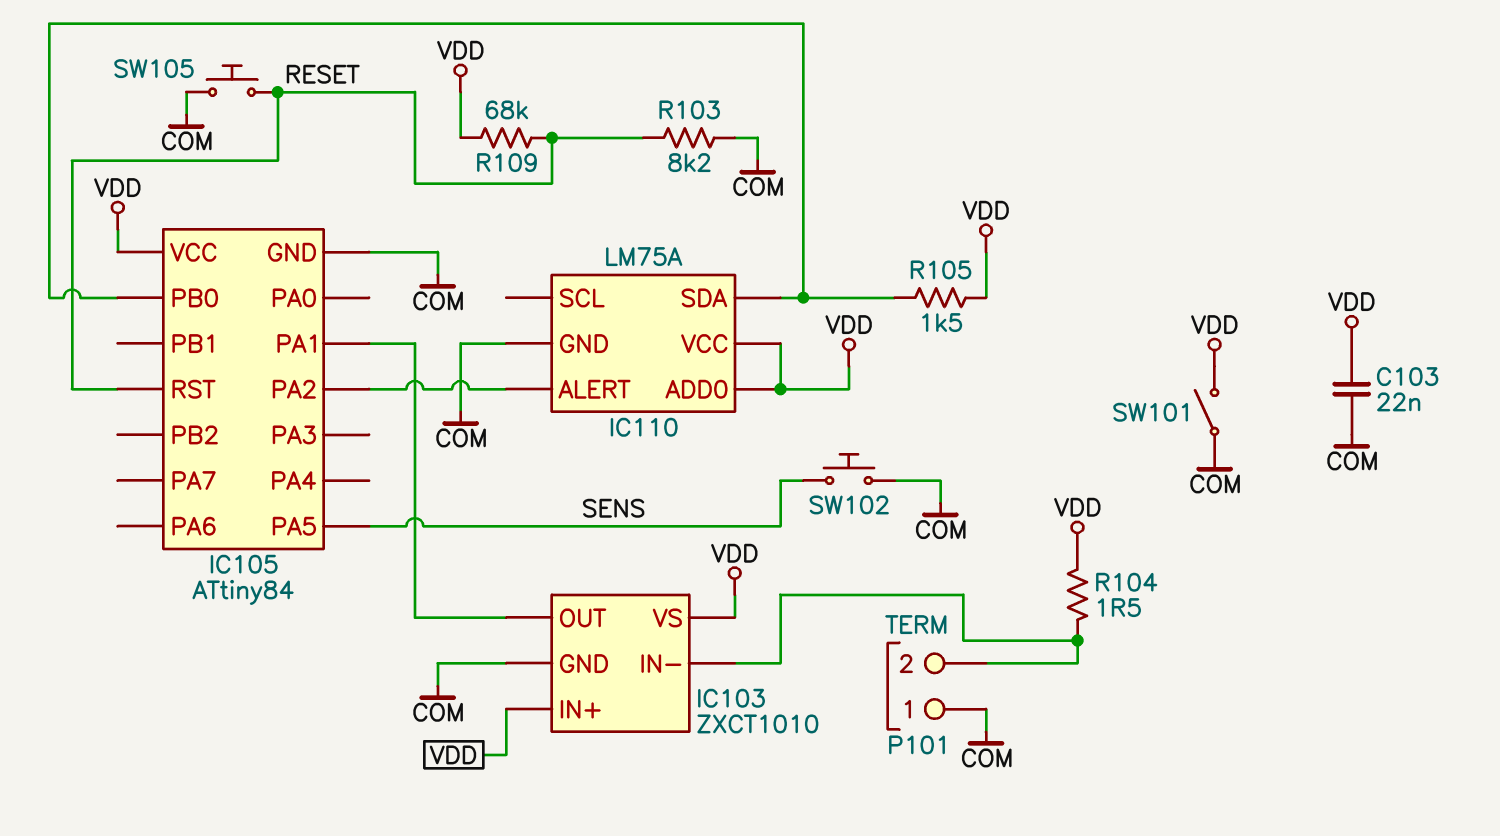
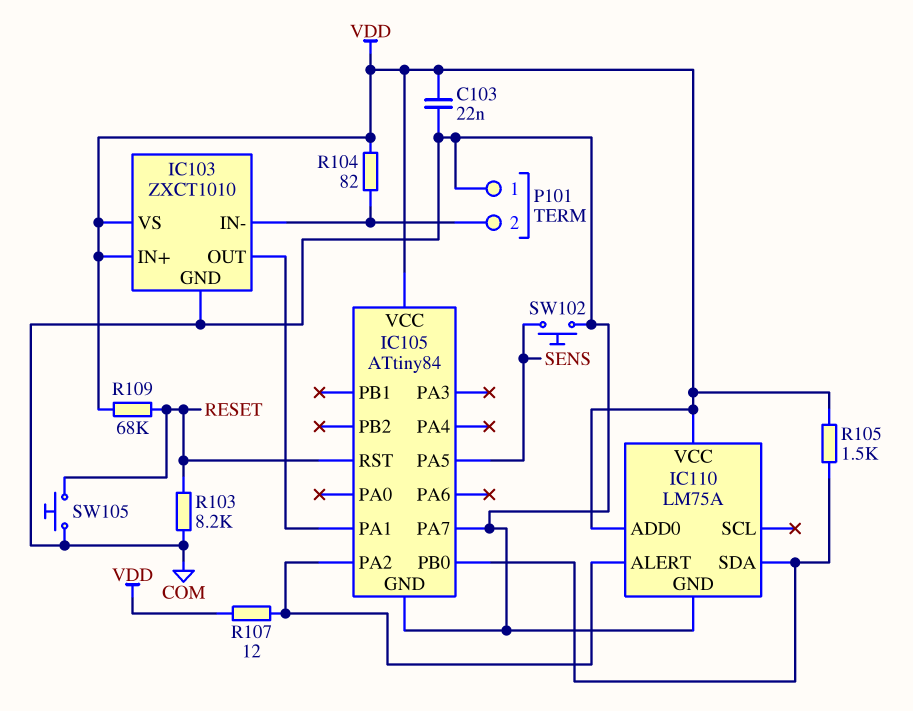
IC105 pin PA7: none -> COM
R104: 1.5 (IC103/IN-, VDD) -> 82 (IC103/IN-, VDD)
R107: none -> 12 (IC105/PA2, VDD)
SW101: switch (COM, VDD) -> none

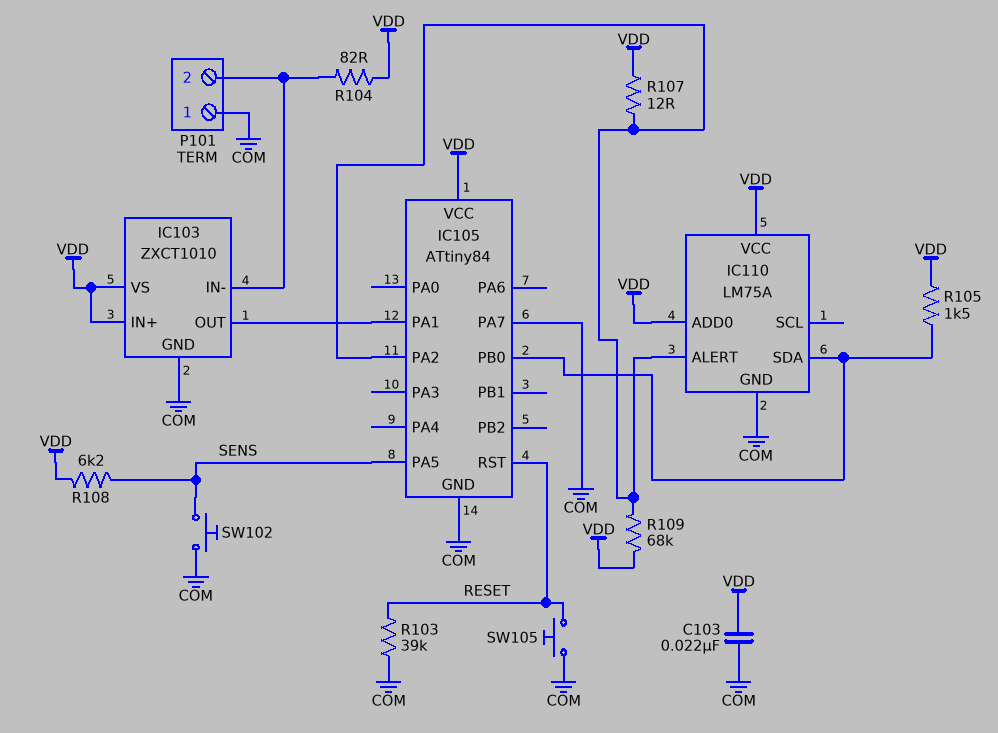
R103: 8.2k (COM, RESET) -> 39k (COM, RESET)
R108: none -> 6.2k (SENS, VDD)
R109: 68k (RESET, VDD) -> 68k (IC105/PA2, VDD)

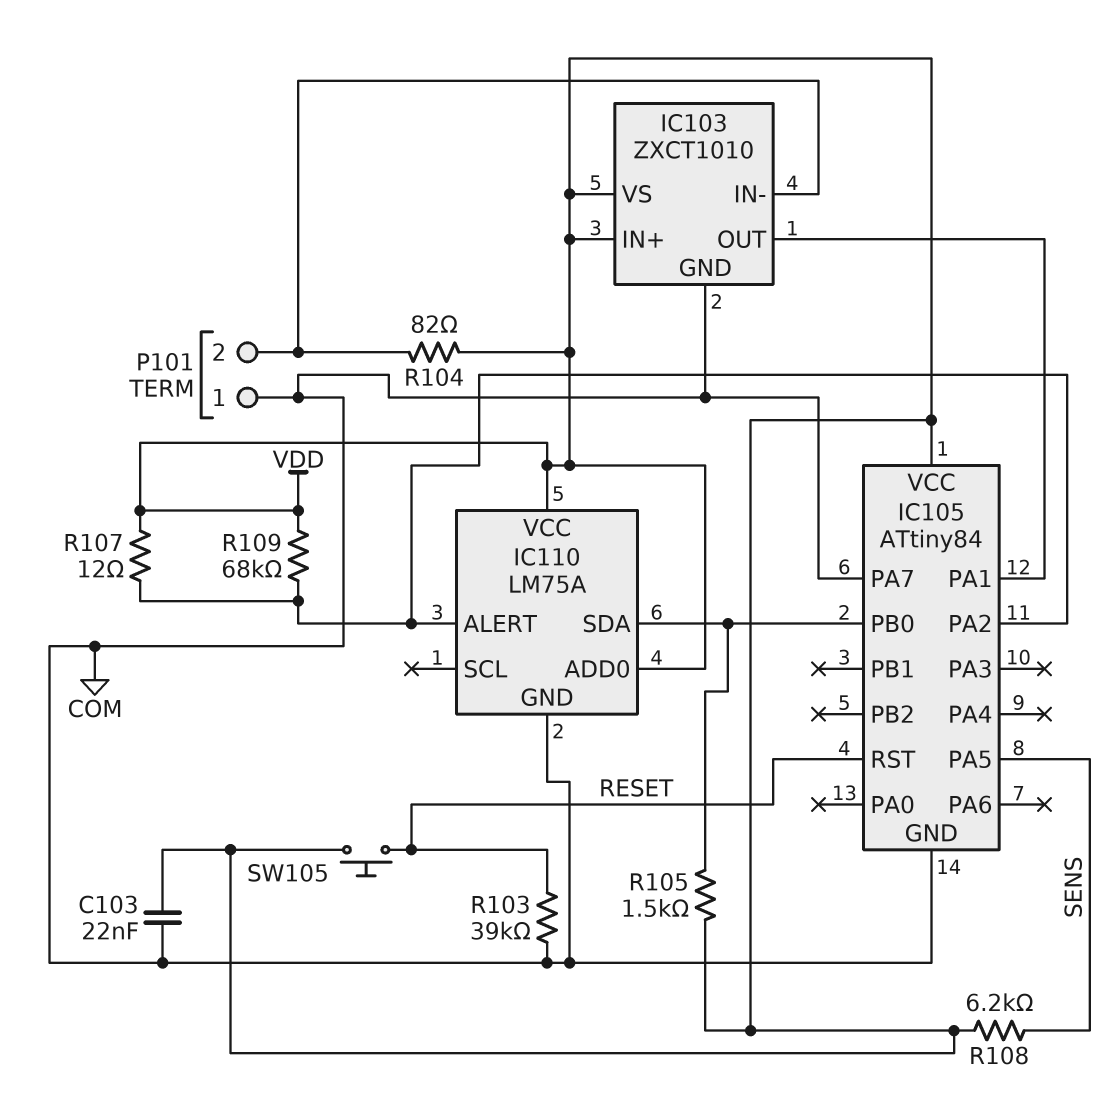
SW102: button (COM, SENS) -> none
SW105: button (COM, RESET) -> button (RESET, VDD)

